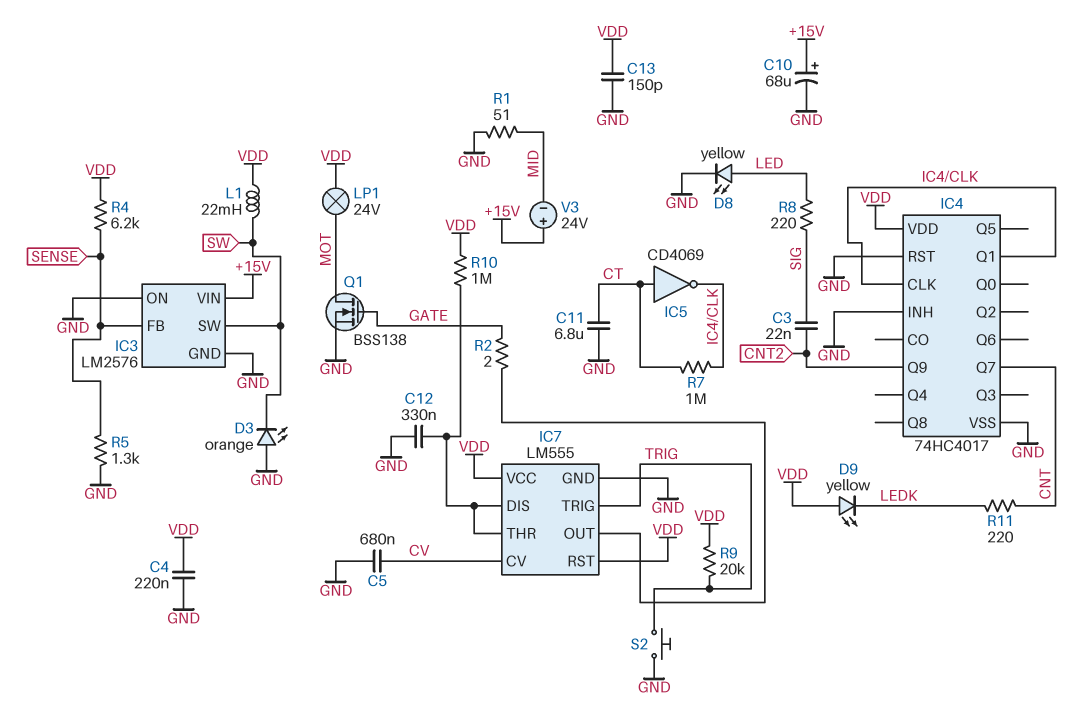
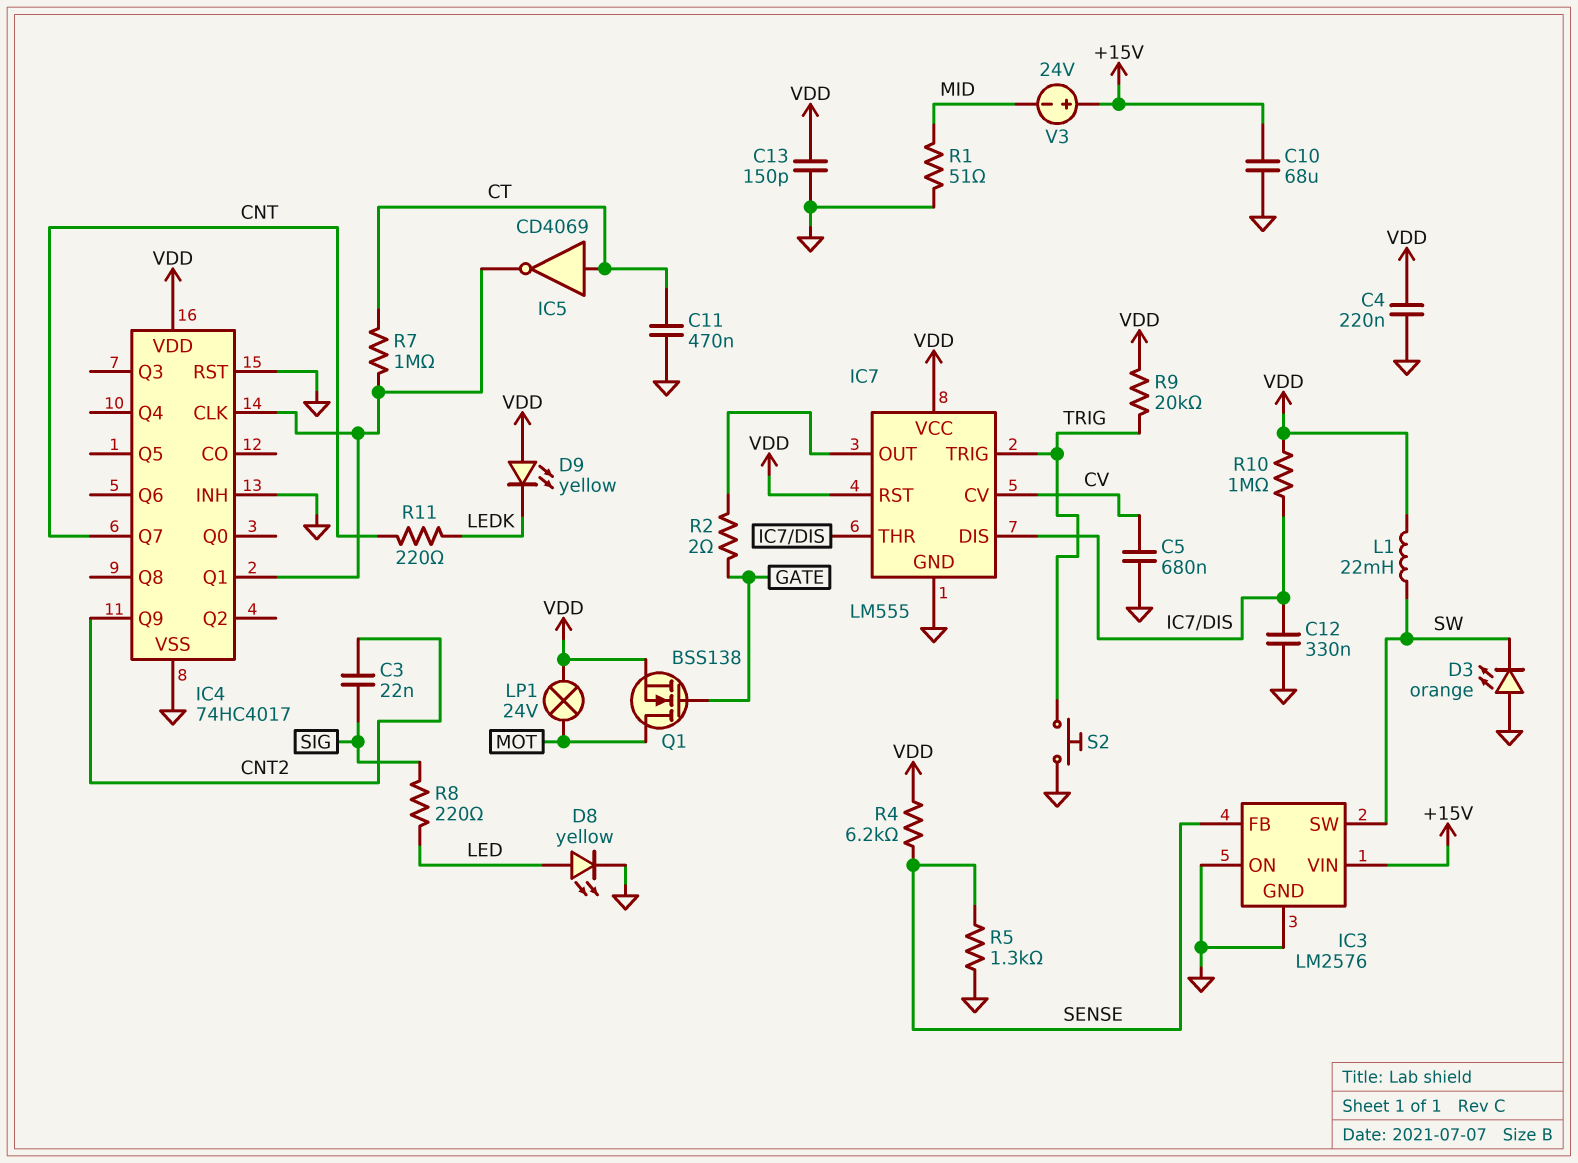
C10: 68uF (plus +15V, minus GND) -> 68uF (+15V, GND)
C11: 6.8uF (CT, GND) -> 470nF (CT, GND)
Q1: NMOS BSS138 (G GATE, D MOT, S GND) -> NMOS BSS138 (G GATE, D MOT, S VDD)

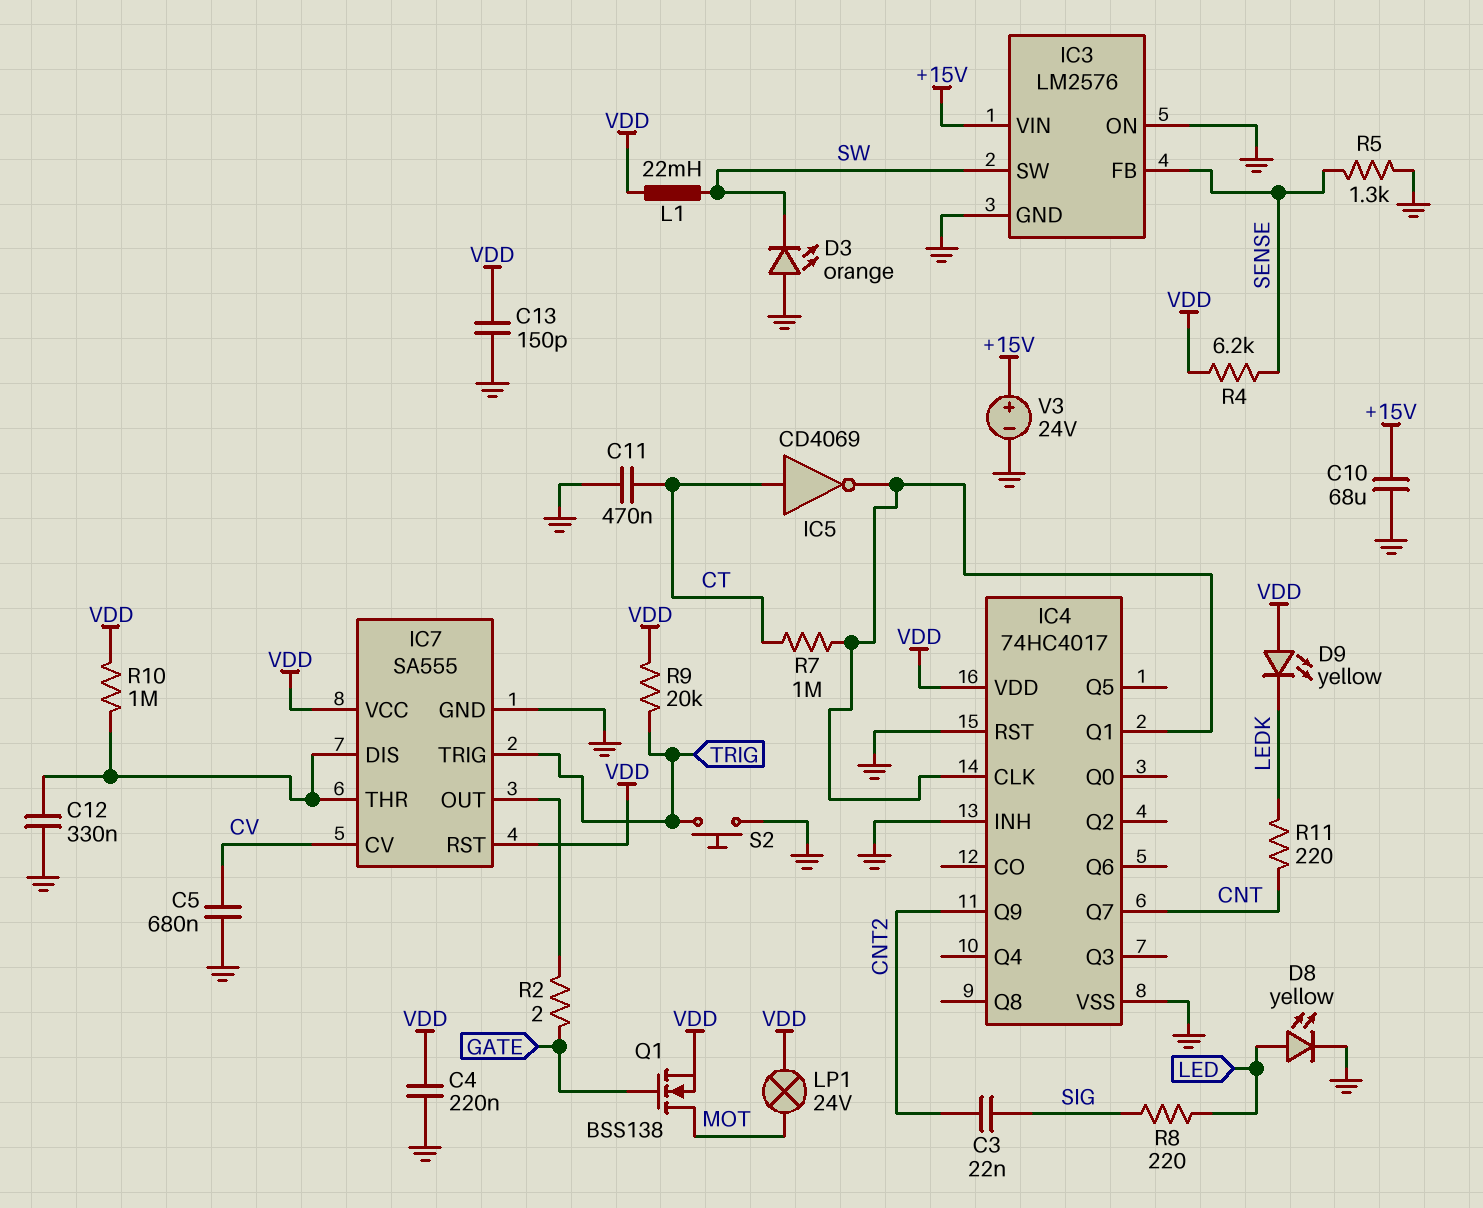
IC7: LM555 -> SA555
R1: 51 (GND, MID) -> none
V3: 24V (plus +15V, minus MID) -> 24V (plus +15V, minus GND)

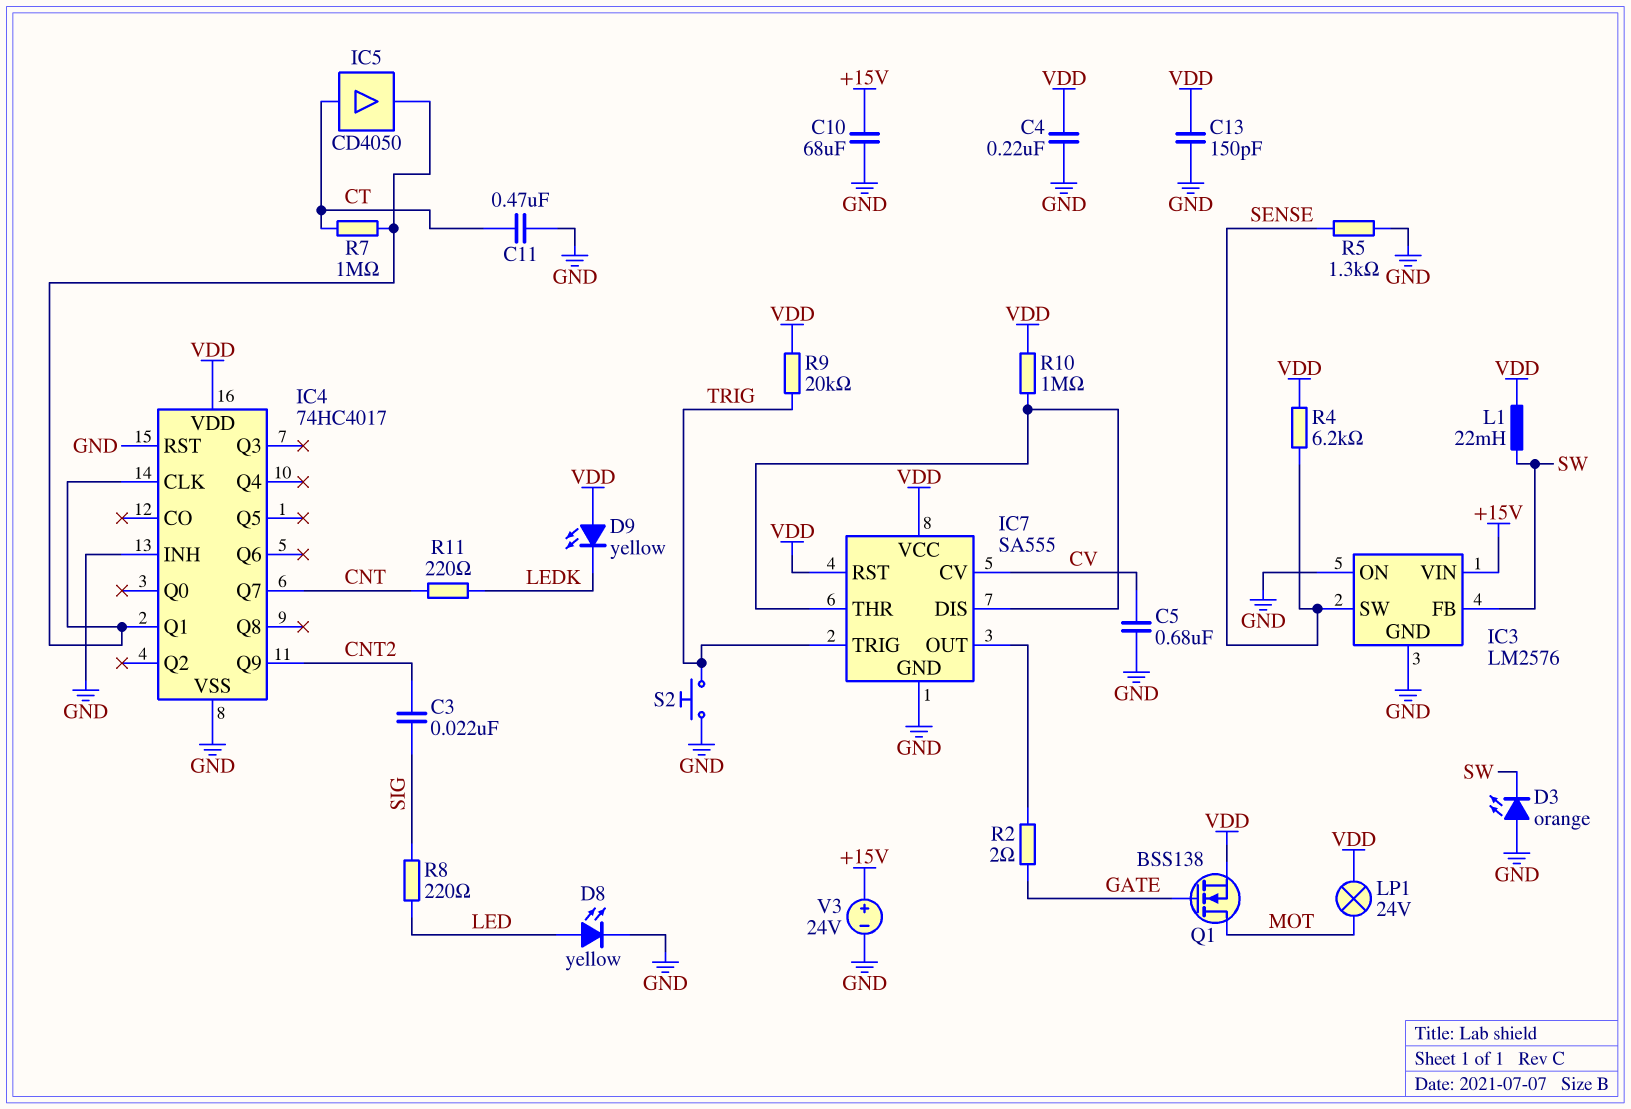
C12: 330nF (GND, IC7/DIS) -> none
IC3 pin FB: SENSE -> SW
IC3 pin SW: SW -> SENSE
IC5: NOT CD4069 (in CT, out IC4/CLK) -> buffer CD4050 (in CT, out IC4/CLK)

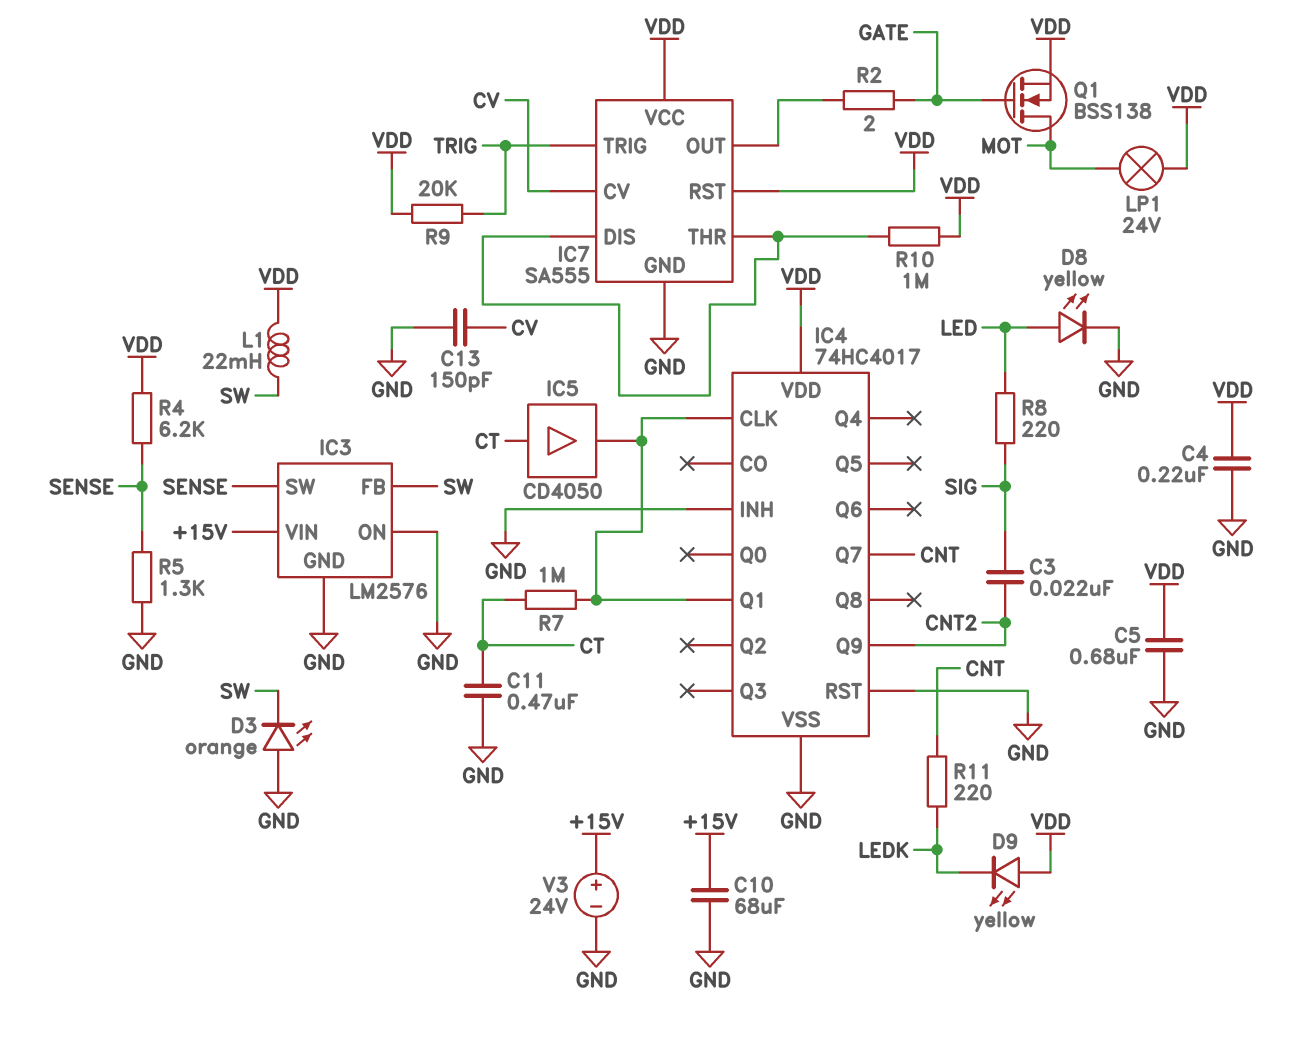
C5: 680nF (CV, GND) -> 680nF (GND, VDD)
C13: 150pF (GND, VDD) -> 150pF (CV, GND)
S2: button (GND, TRIG) -> none

